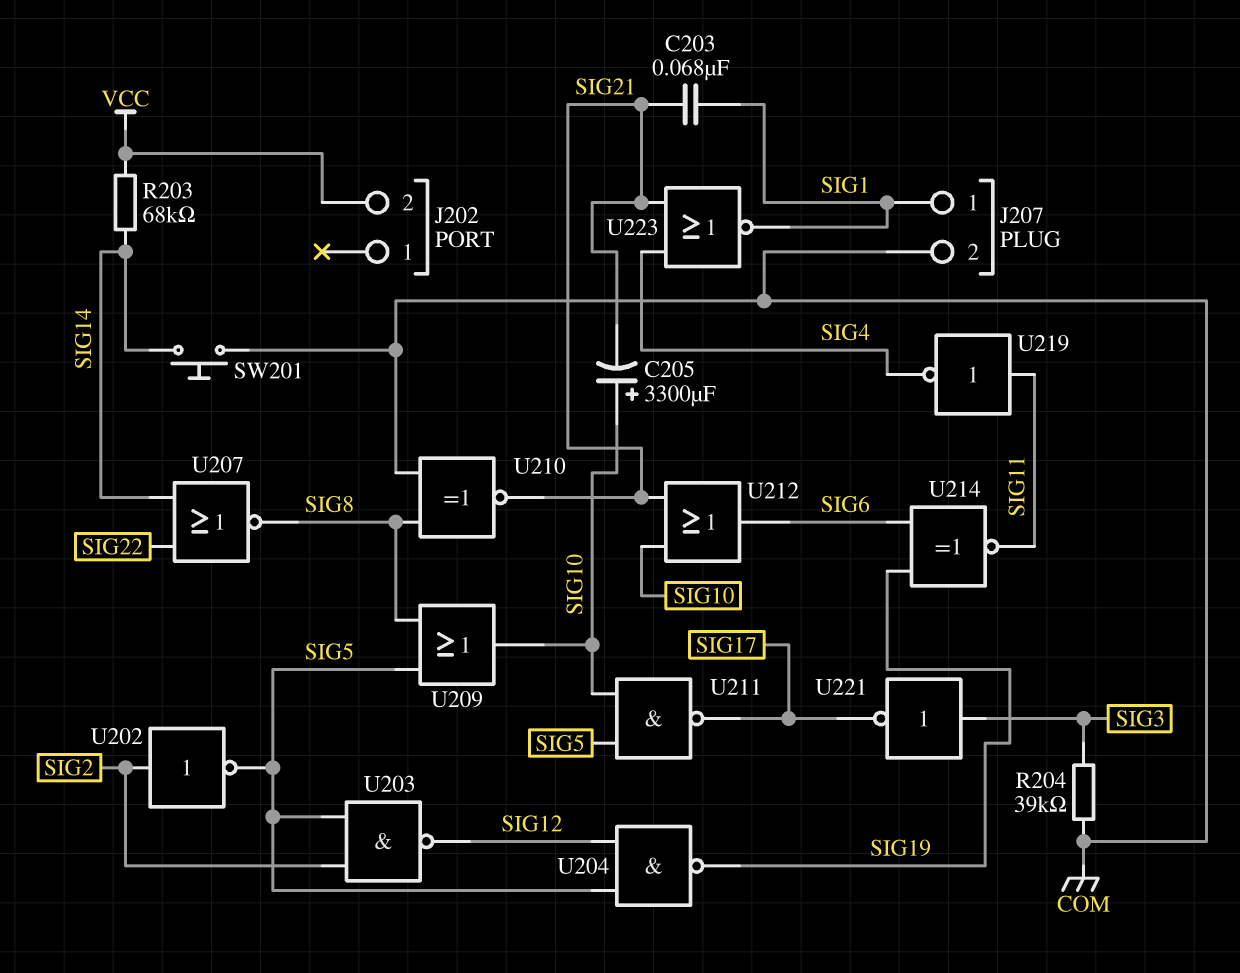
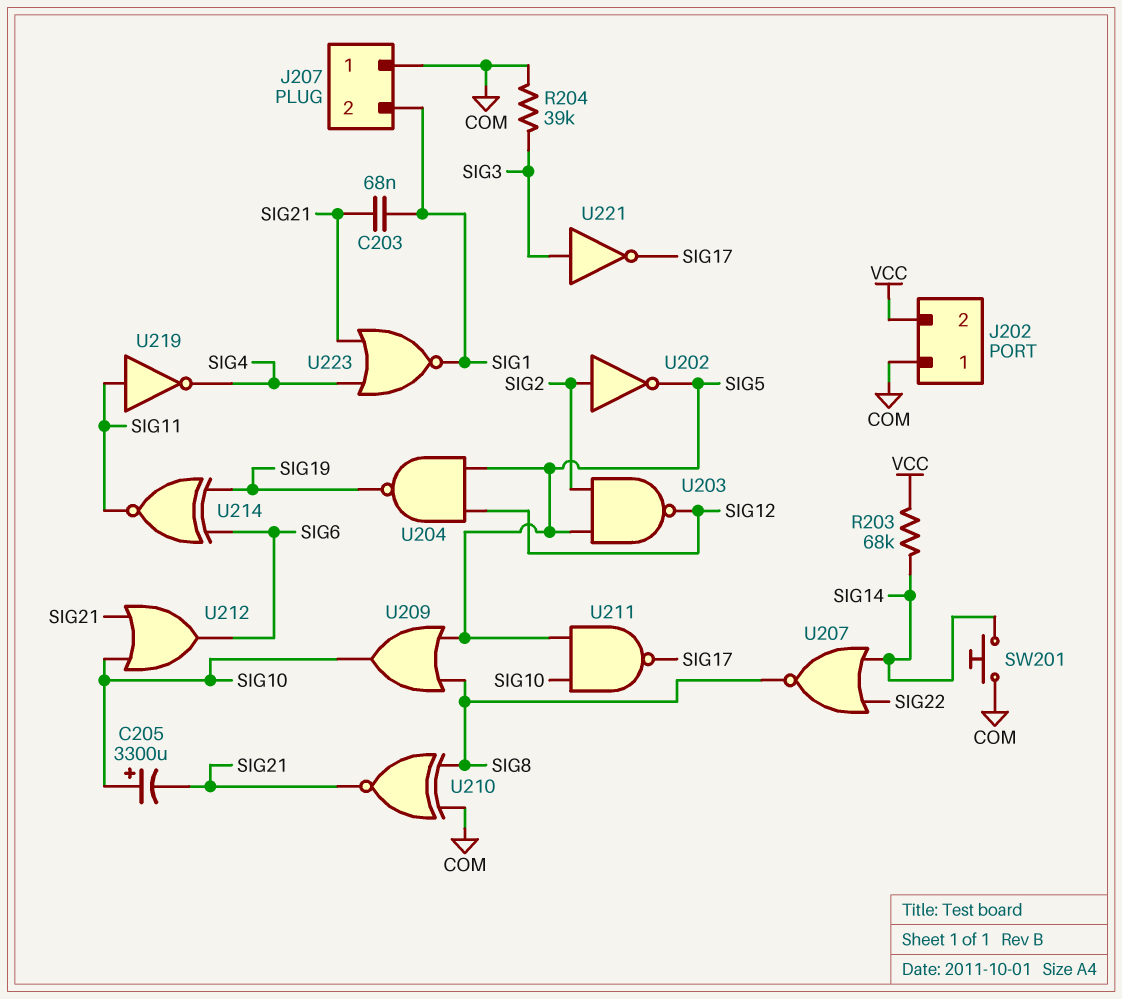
J202 pin 1: none -> COM
J207 pin 1: SIG1 -> COM
J207 pin 2: COM -> SIG1

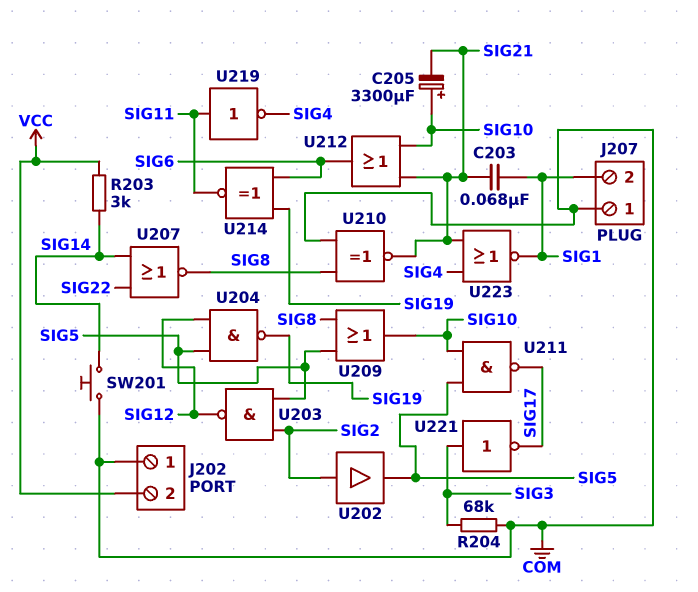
R203: 68k (SIG14, VCC) -> 3k (SIG14, VCC)
R204: 39k (COM, SIG3) -> 68k (COM, SIG3)
U202: NOT (in SIG2, out SIG5) -> buffer (in SIG2, out SIG5)

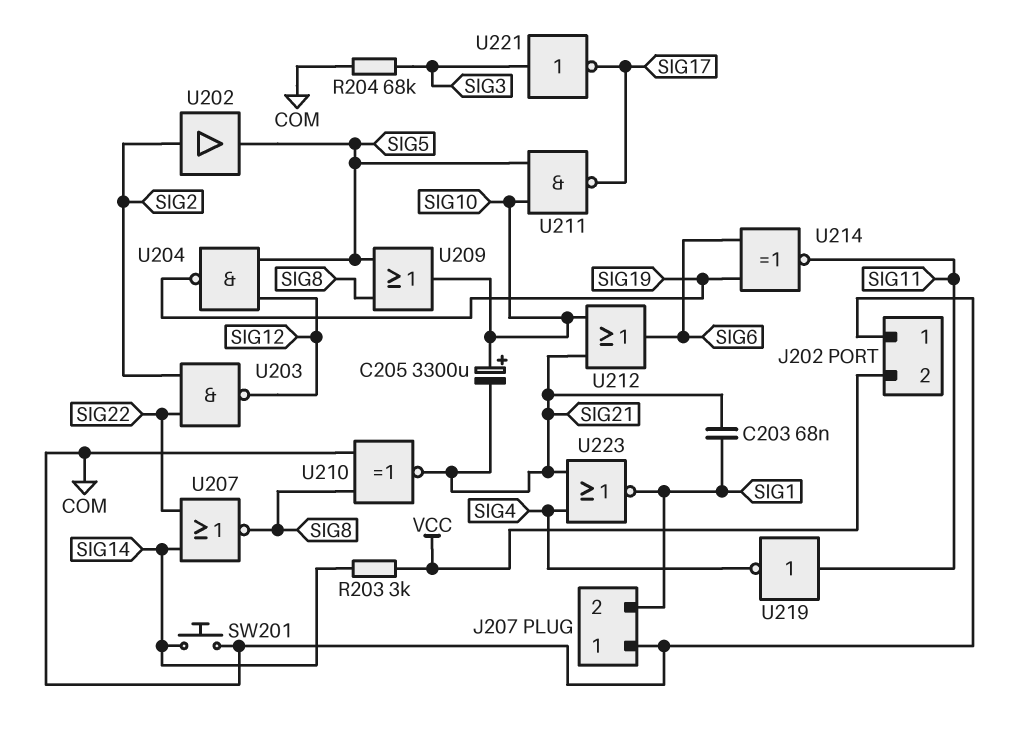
U203: NAND (in SIG2, in SIG5, out SIG12) -> NAND (in SIG2, in SIG22, out SIG12)

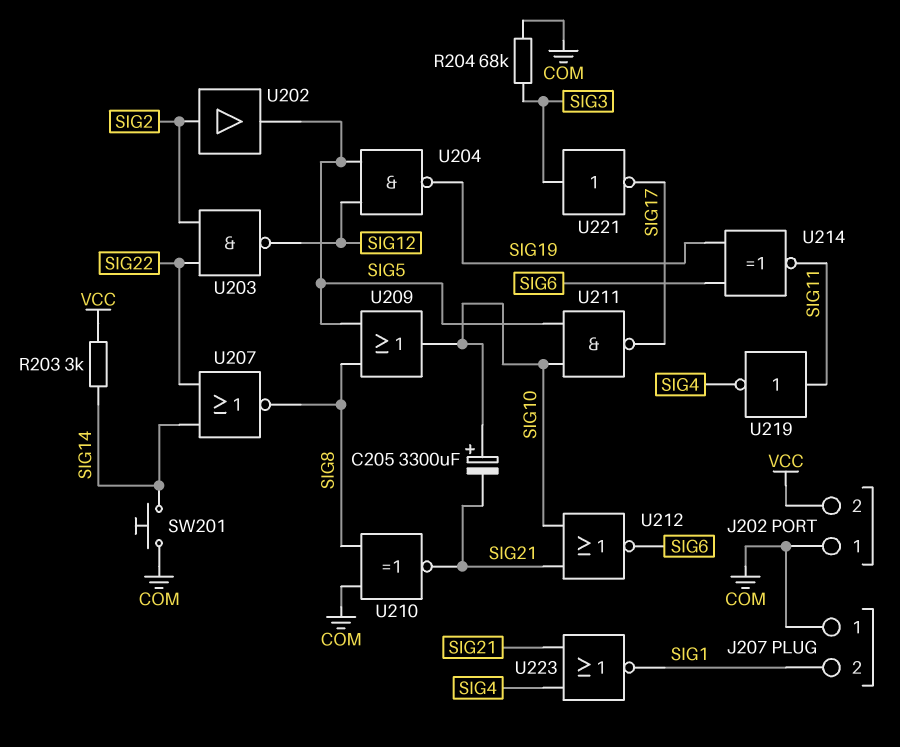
C203: 68nF (SIG1, SIG21) -> none
U212: OR (in SIG10, in SIG21, out SIG6) -> NOR (in SIG10, in SIG21, out SIG6)

